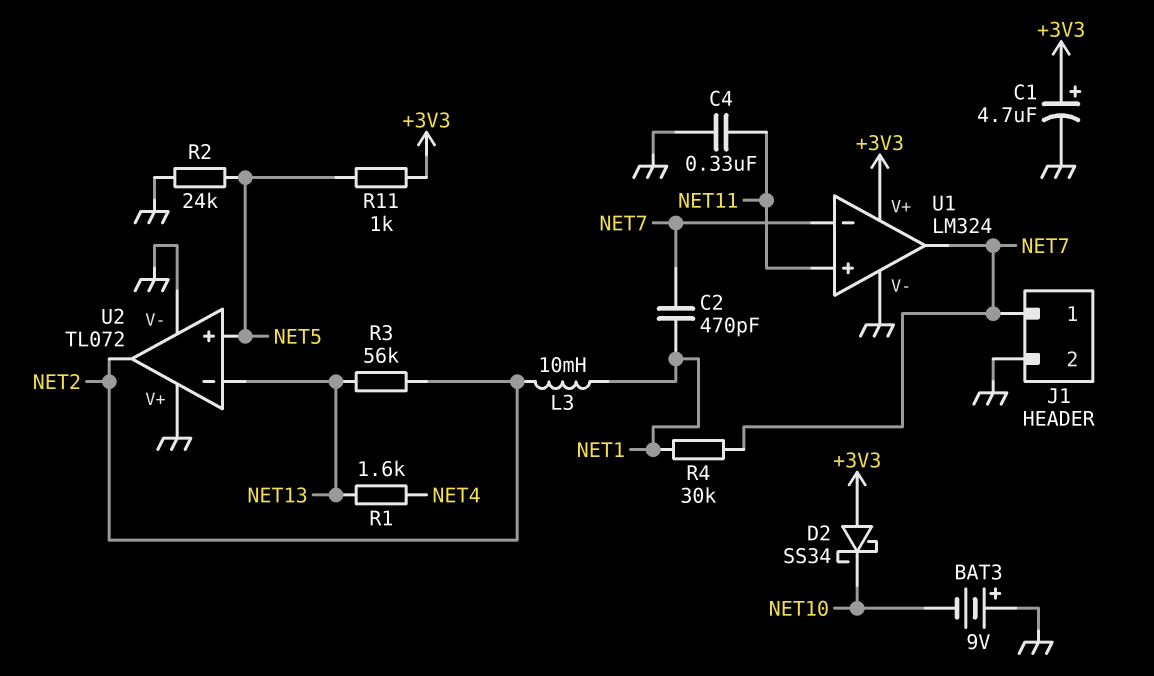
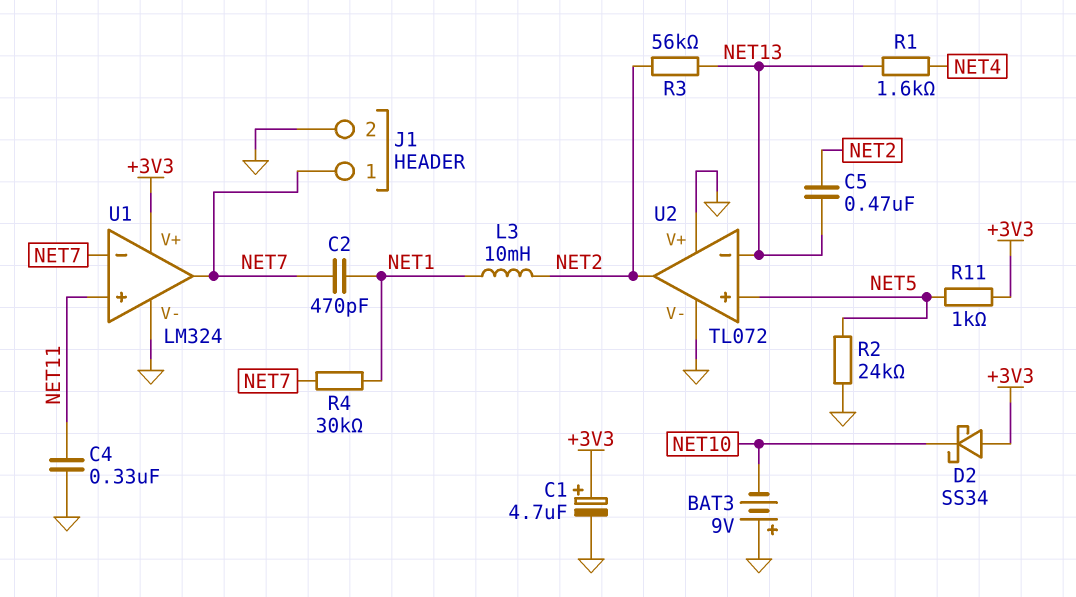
C5: none -> 470nF (NET2, NET13)

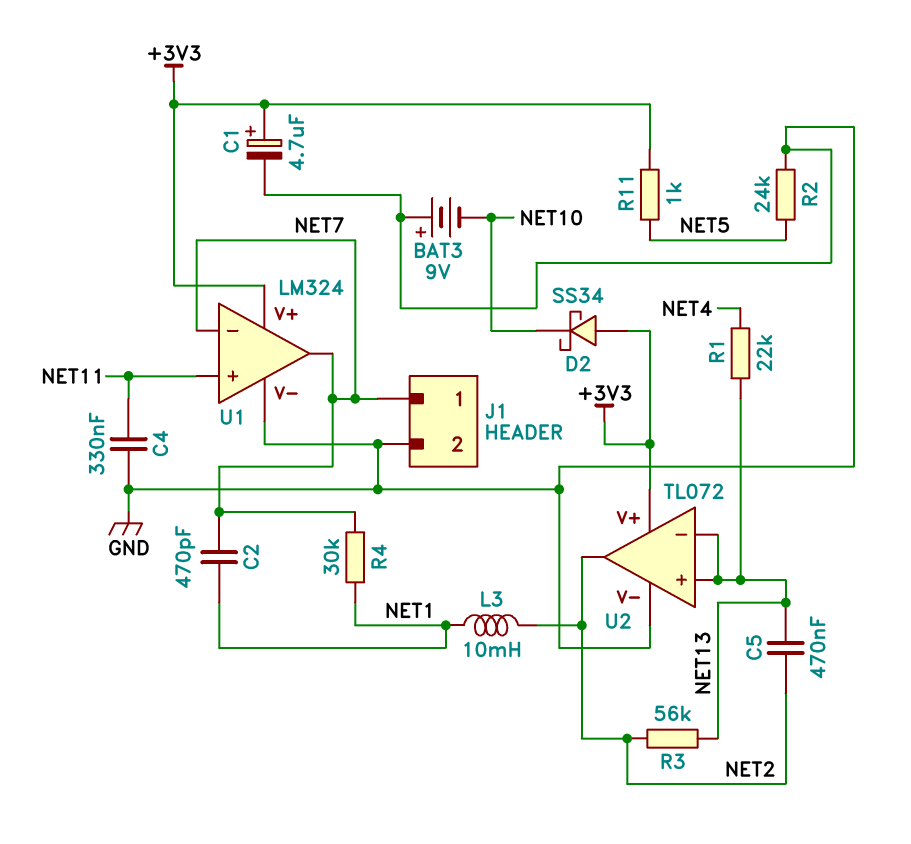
R1: 1.6k (NET4, NET13) -> 22k (NET4, NET13)
U2 pin V+: GND -> +3V3
U2 pin in+: NET5 -> NET13

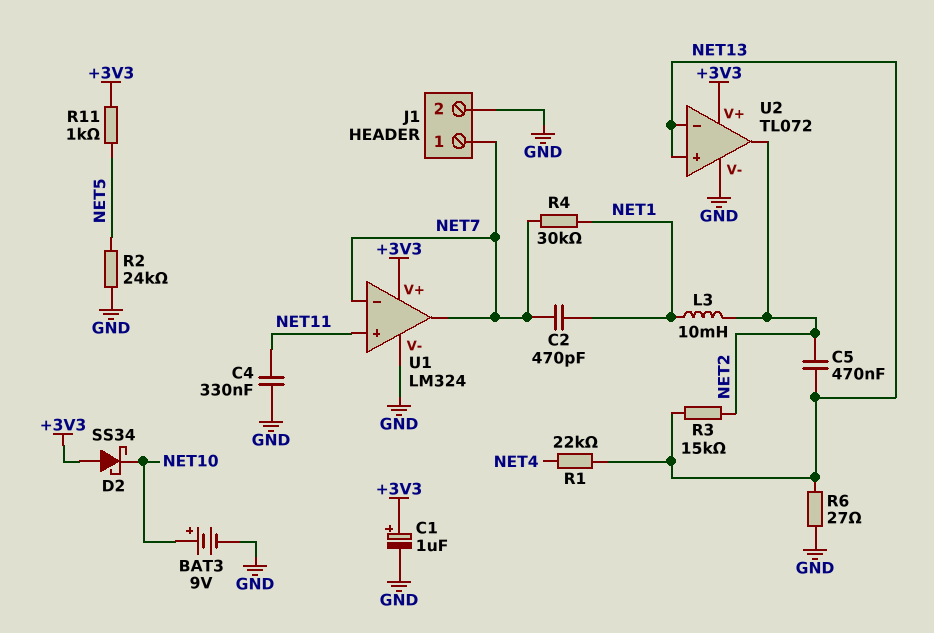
BAT3: 9V (plus GND, minus NET10) -> 9V (plus NET10, minus GND)
C1: 4.7uF (plus +3V3, minus GND) -> 1uF (plus +3V3, minus GND)
R3: 56k (NET2, NET13) -> 15k (NET2, NET13)
R6: none -> 27 (GND, NET13)

